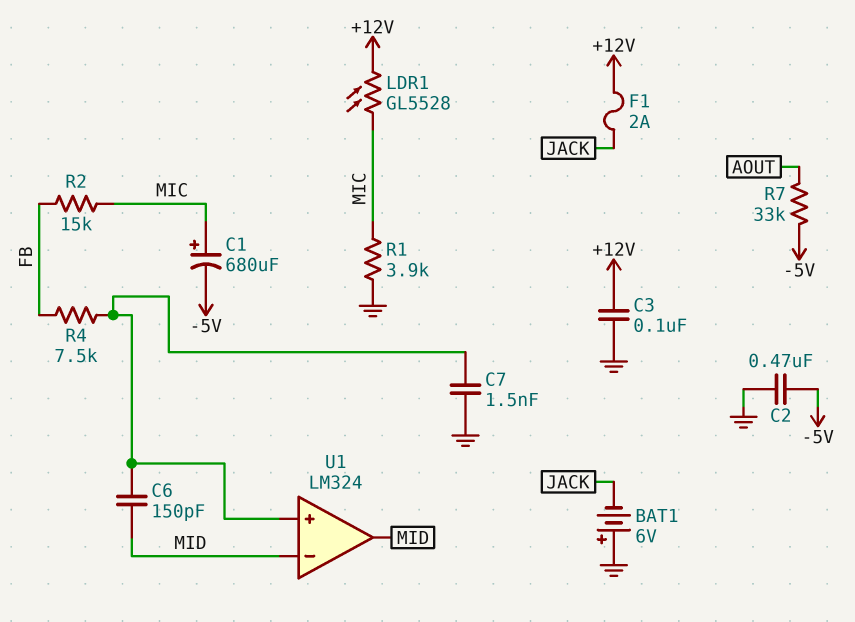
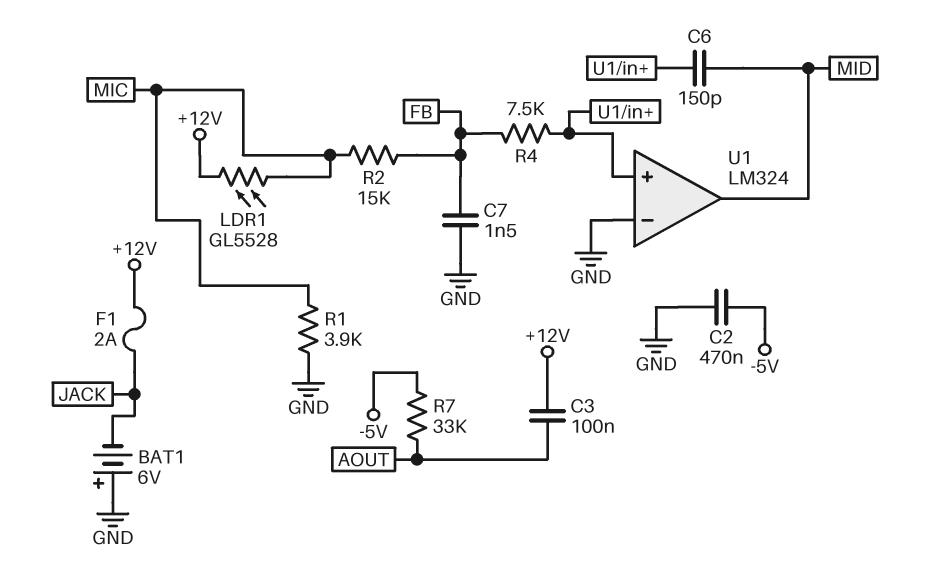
C1: 680uF (plus MIC, minus -5V) -> none
C3: 100nF (+12V, GND) -> 100nF (+12V, AOUT)
C7: 1.5nF (GND, U1/in+) -> 1.5nF (FB, GND)
U1 pin in-: MID -> GND

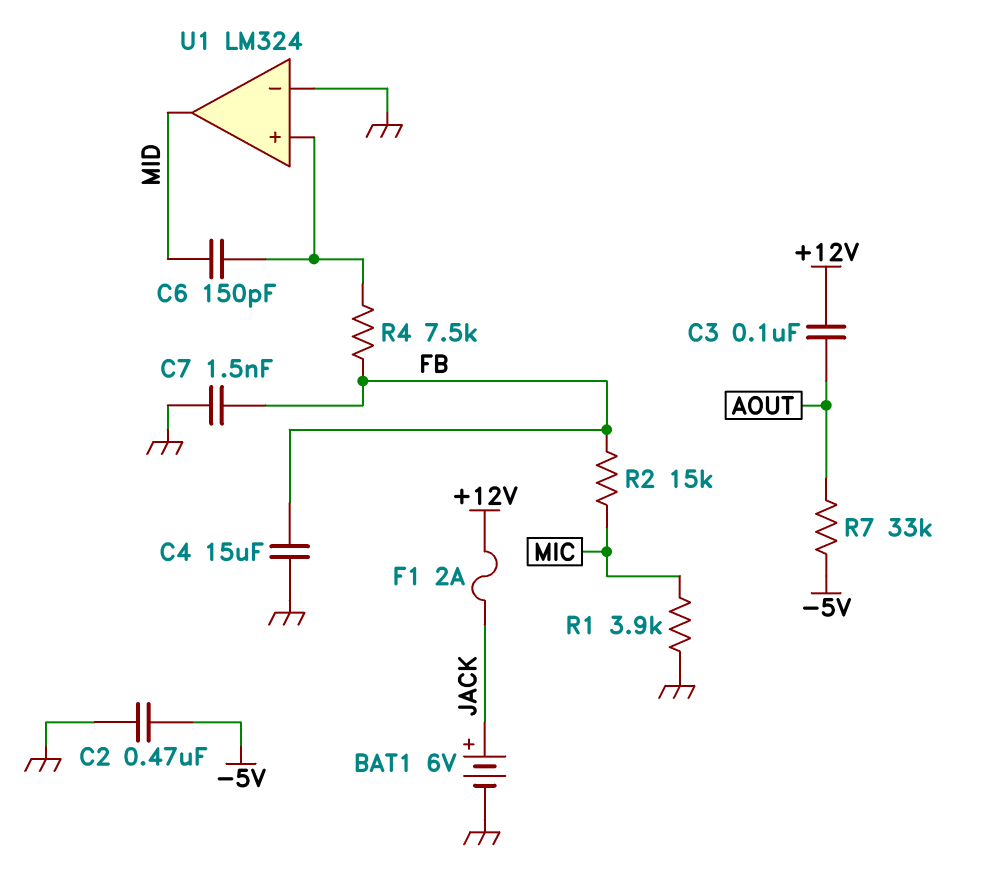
BAT1: 6V (plus GND, minus JACK) -> 6V (plus JACK, minus GND)
C4: none -> 15uF (FB, GND)
LDR1: GL5528 (+12V, MIC) -> none

